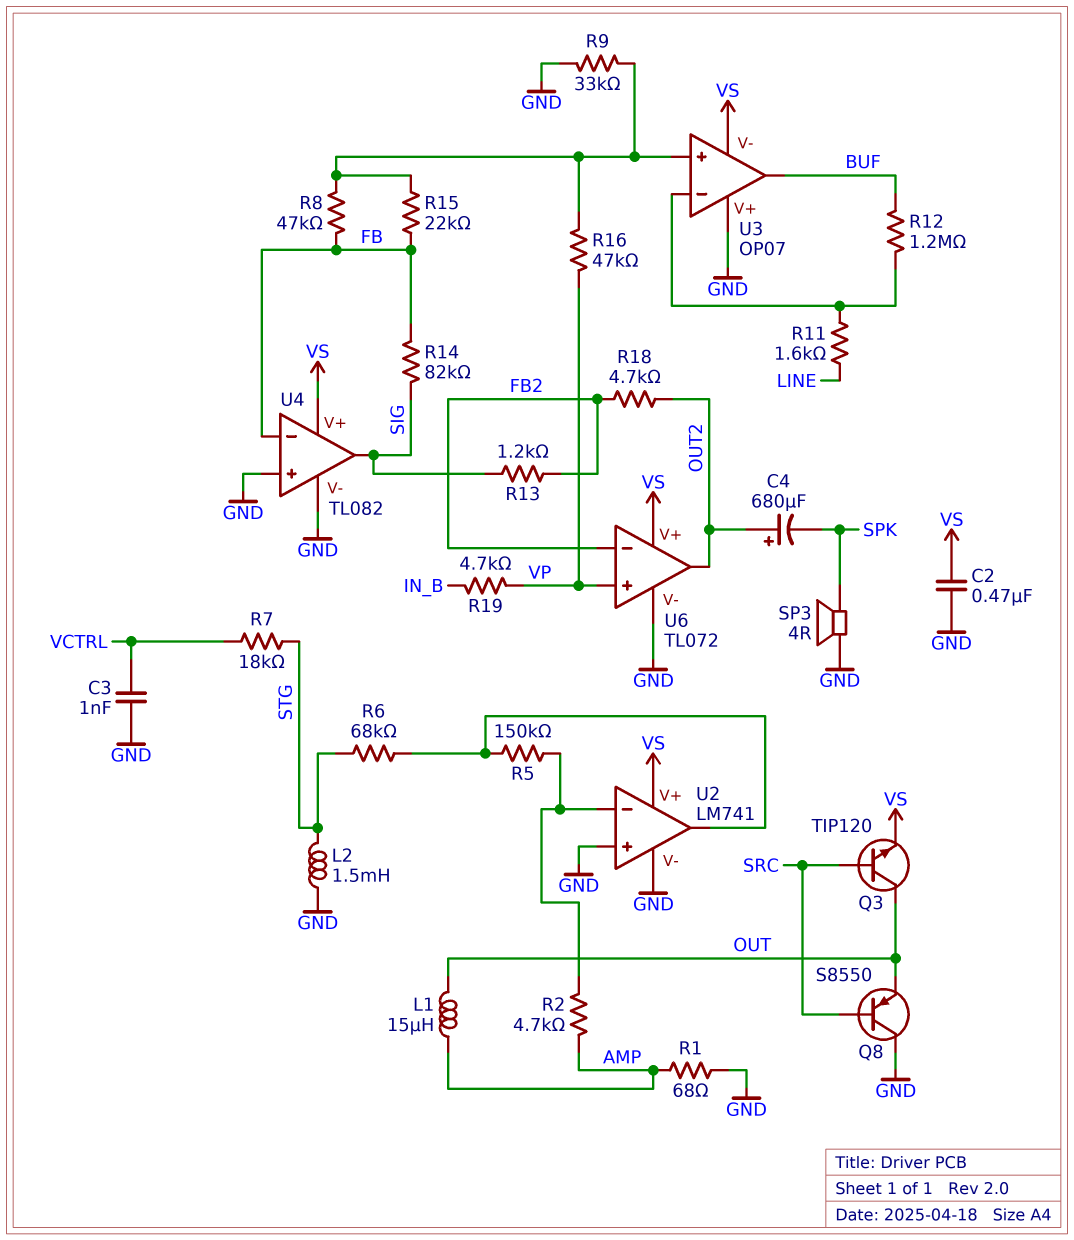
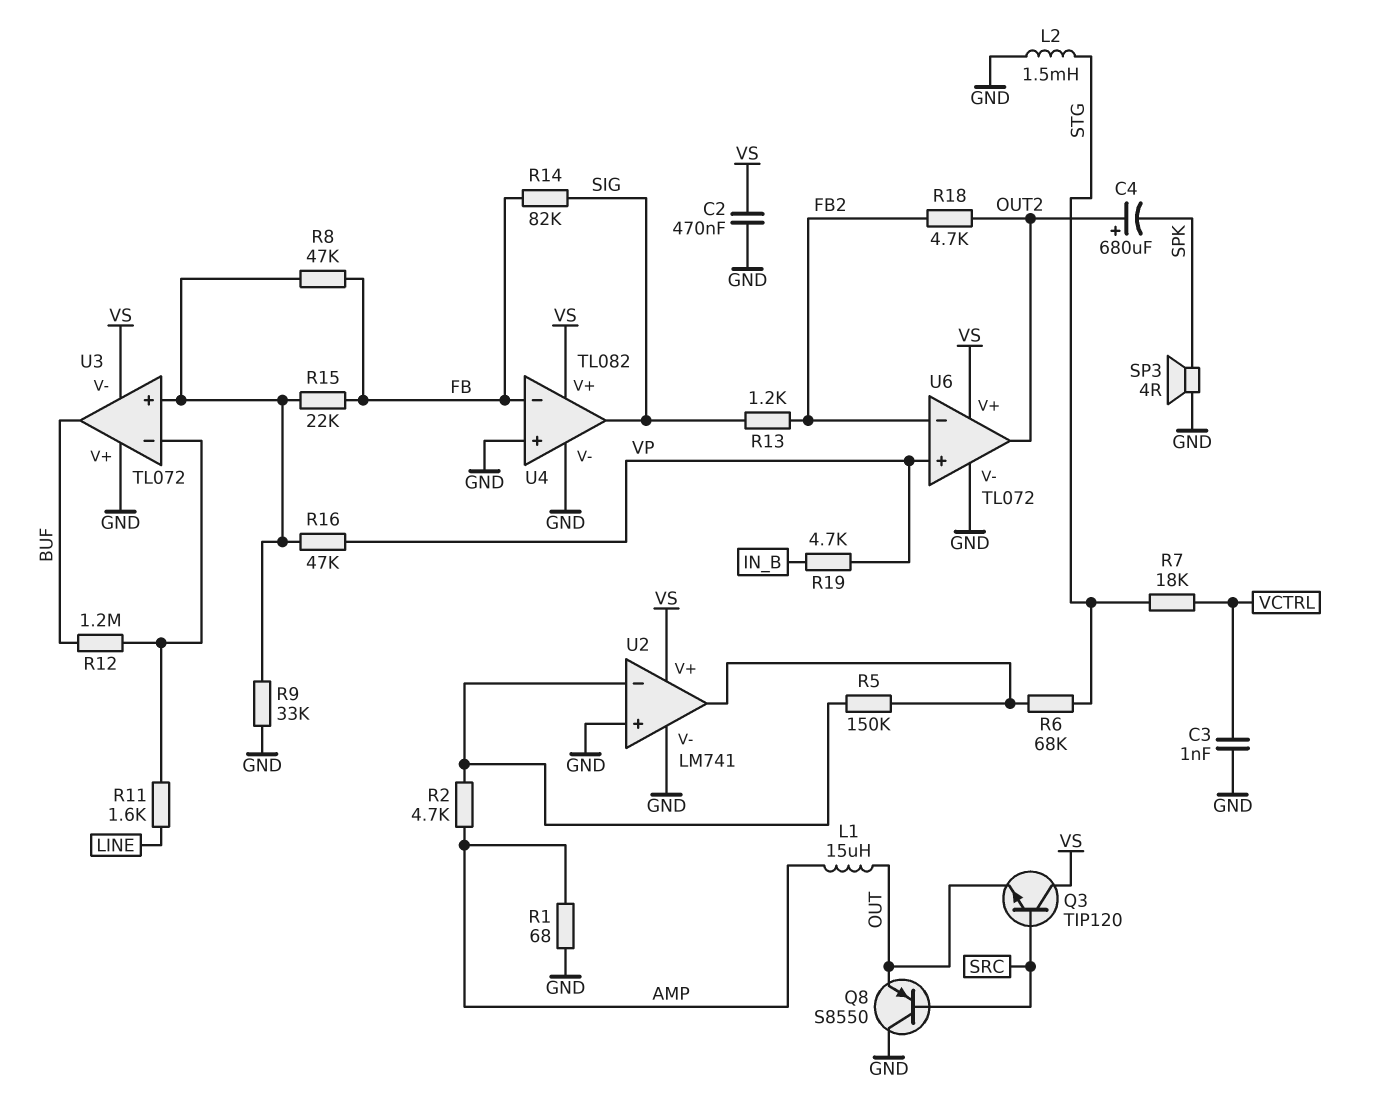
Q3: NPN TIP120 (B SRC, C OUT, E VS) -> NPN TIP120 (B SRC, C VS, E OUT)
U3: OP07 -> TL072

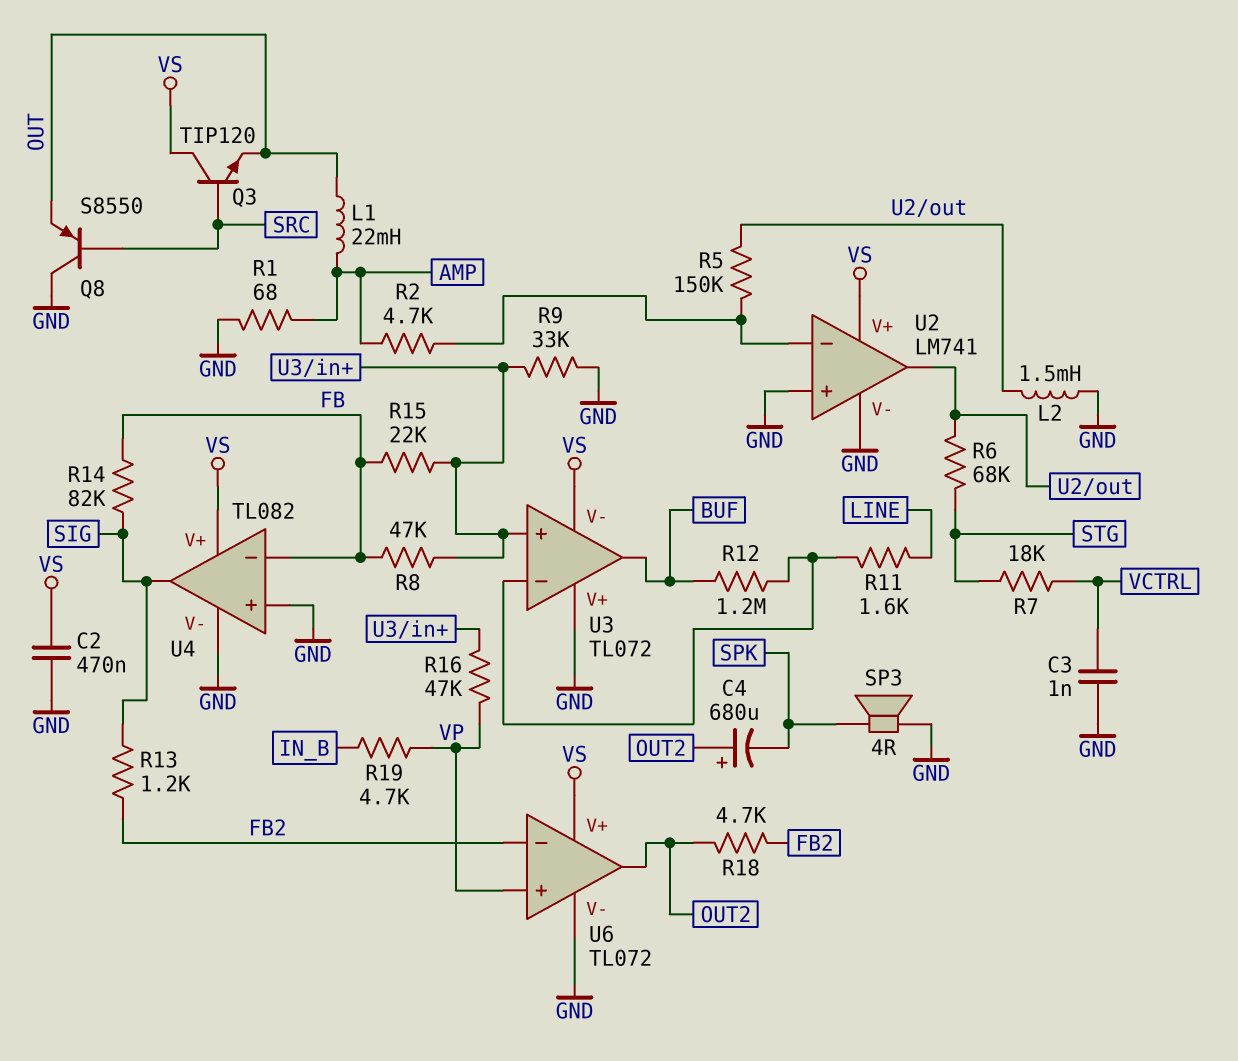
L1: 15uH (AMP, OUT) -> 22mH (AMP, OUT)
L2: 1.5mH (GND, STG) -> 1.5mH (GND, U2/out)

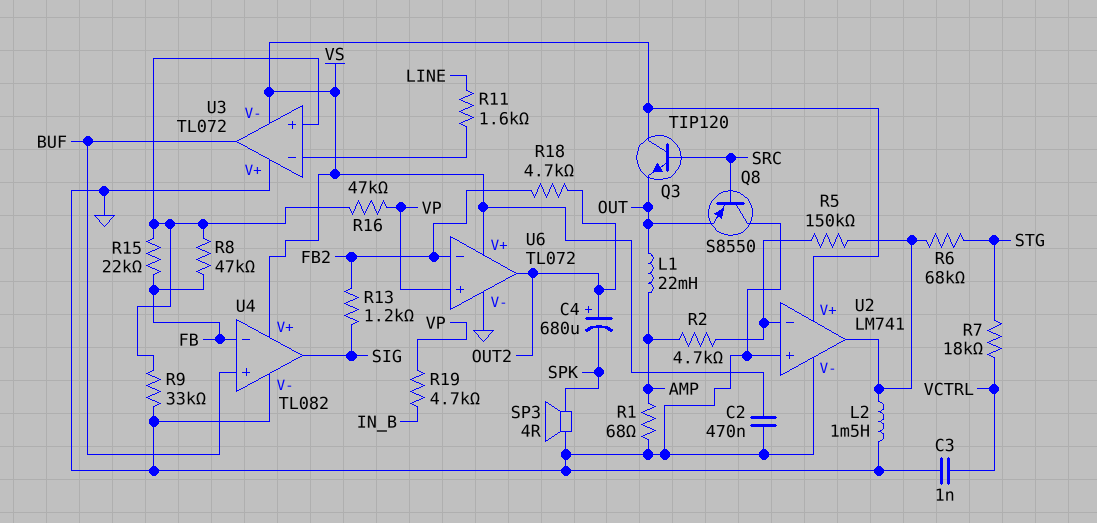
R12: 1.2M (BUF, U3/in-) -> none
R14: 82k (FB, SIG) -> none
U4 pin in+: GND -> BUF

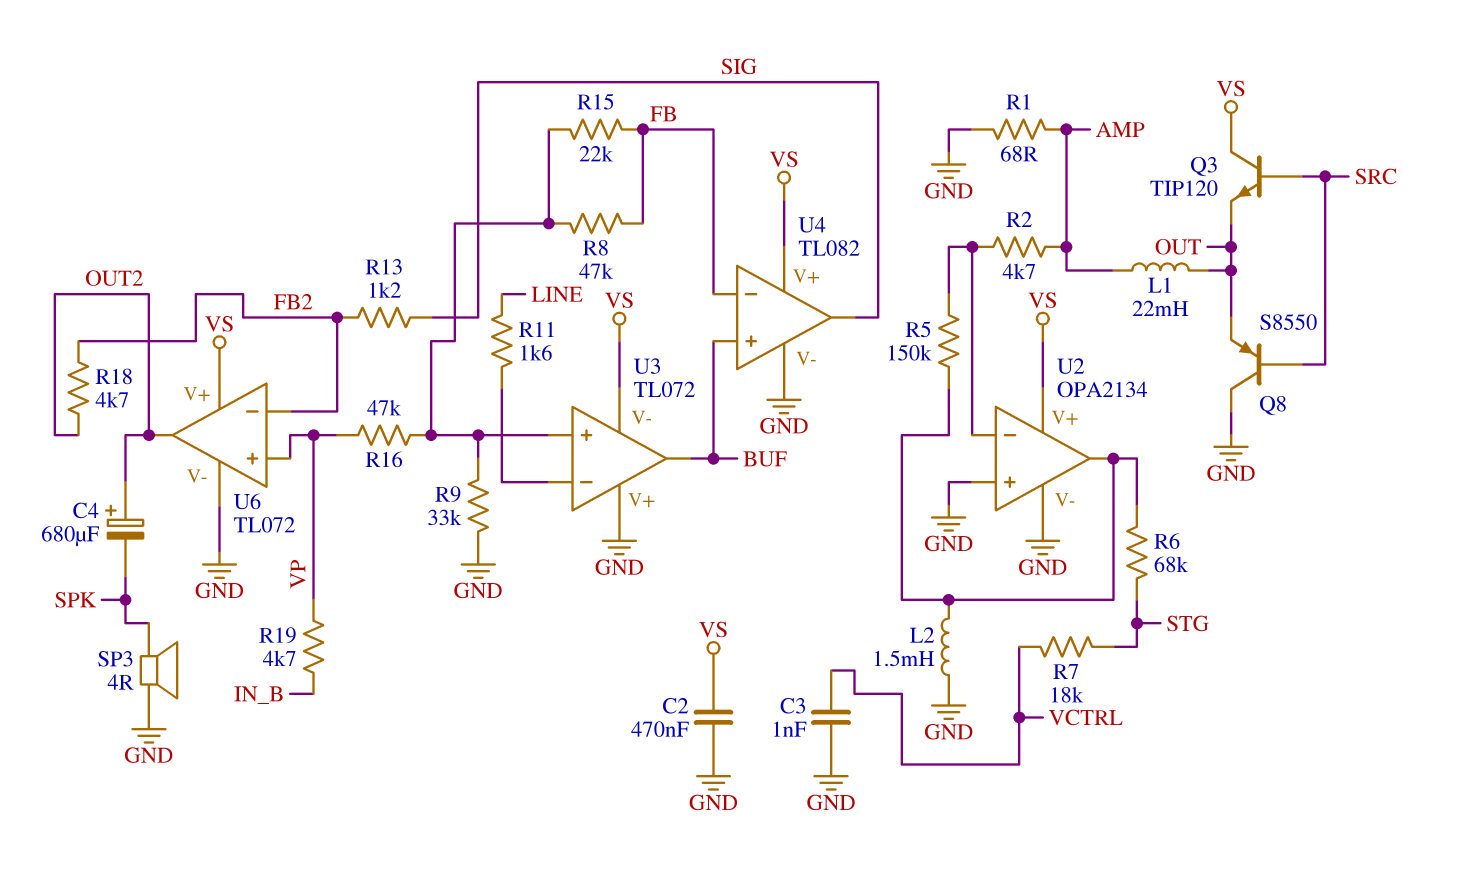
U2: LM741 -> OPA2134

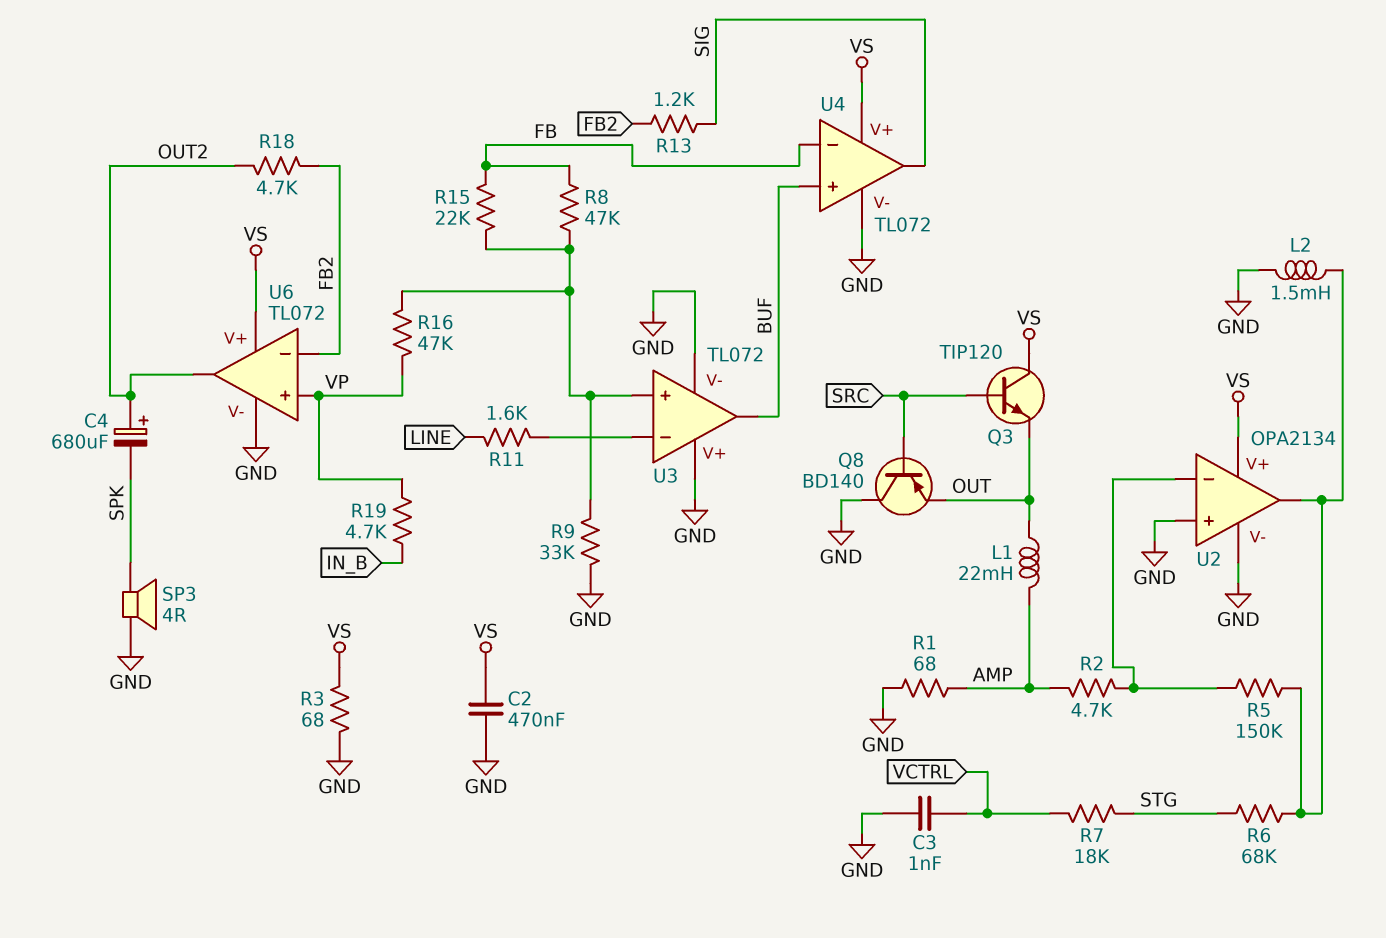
Q8: PNP S8550 (B SRC, C GND, E OUT) -> PNP BD140 (B SRC, C GND, E OUT)
R3: none -> 68 (GND, VS)
U3 pin V-: VS -> GND
U4: TL082 -> TL072

